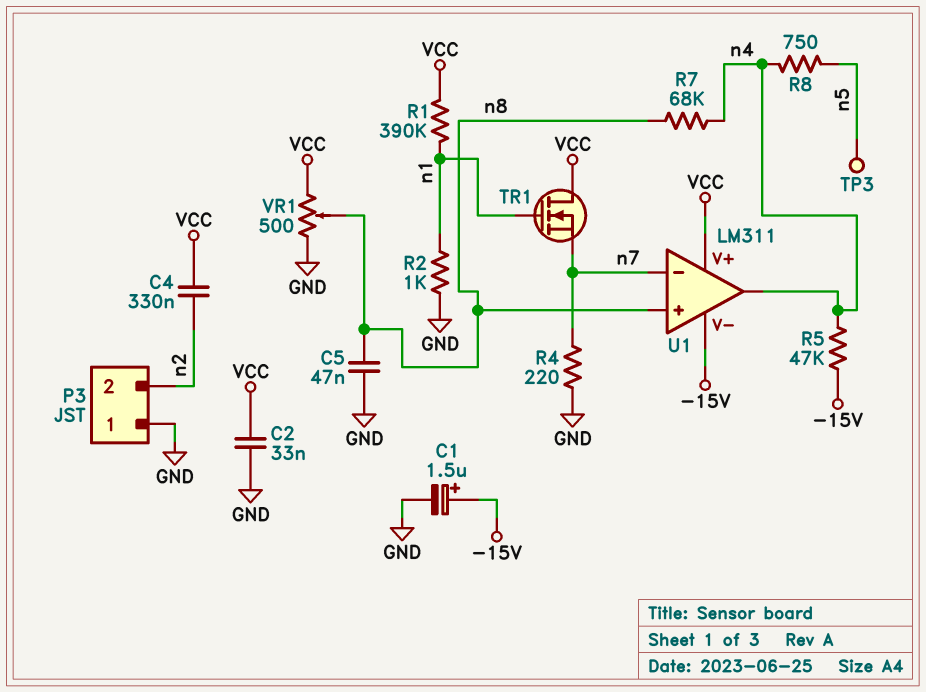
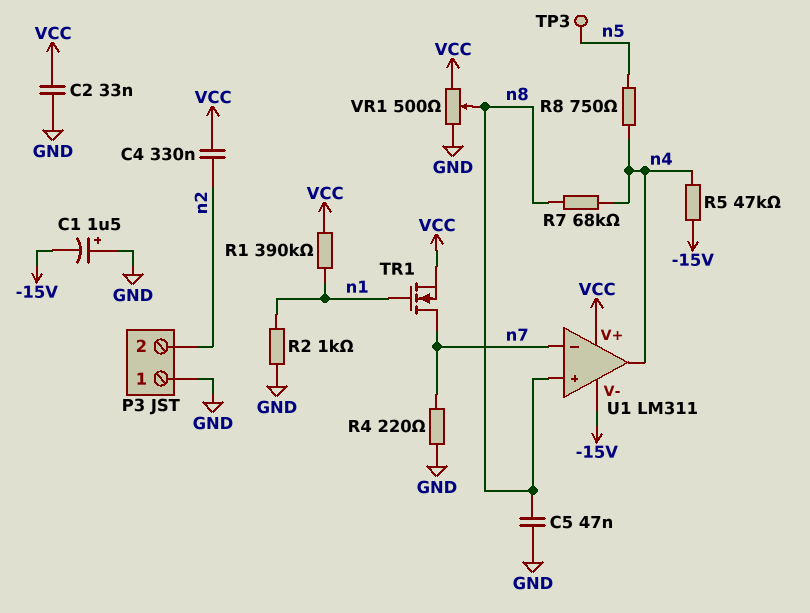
C1: 1.5uF (plus -15V, minus GND) -> 1.5uF (plus GND, minus -15V)
TR1: NMOS (G n1, D VCC, S n7) -> NMOS (G n1, D n7, S VCC)

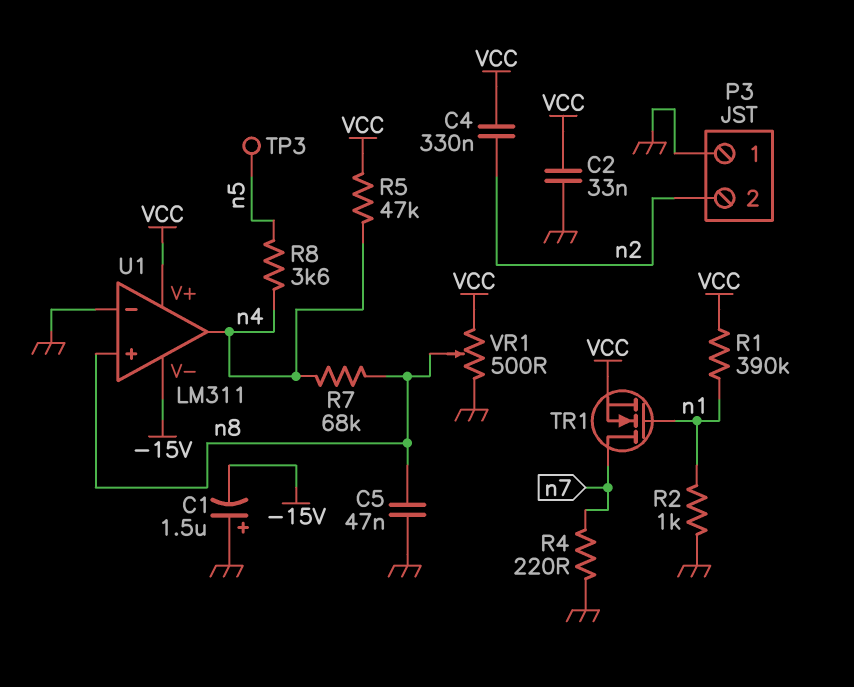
R5: 47k (-15V, n4) -> 47k (VCC, n4)
R8: 750 (n4, n5) -> 3.6k (n4, n5)
U1 pin in-: n7 -> GND

